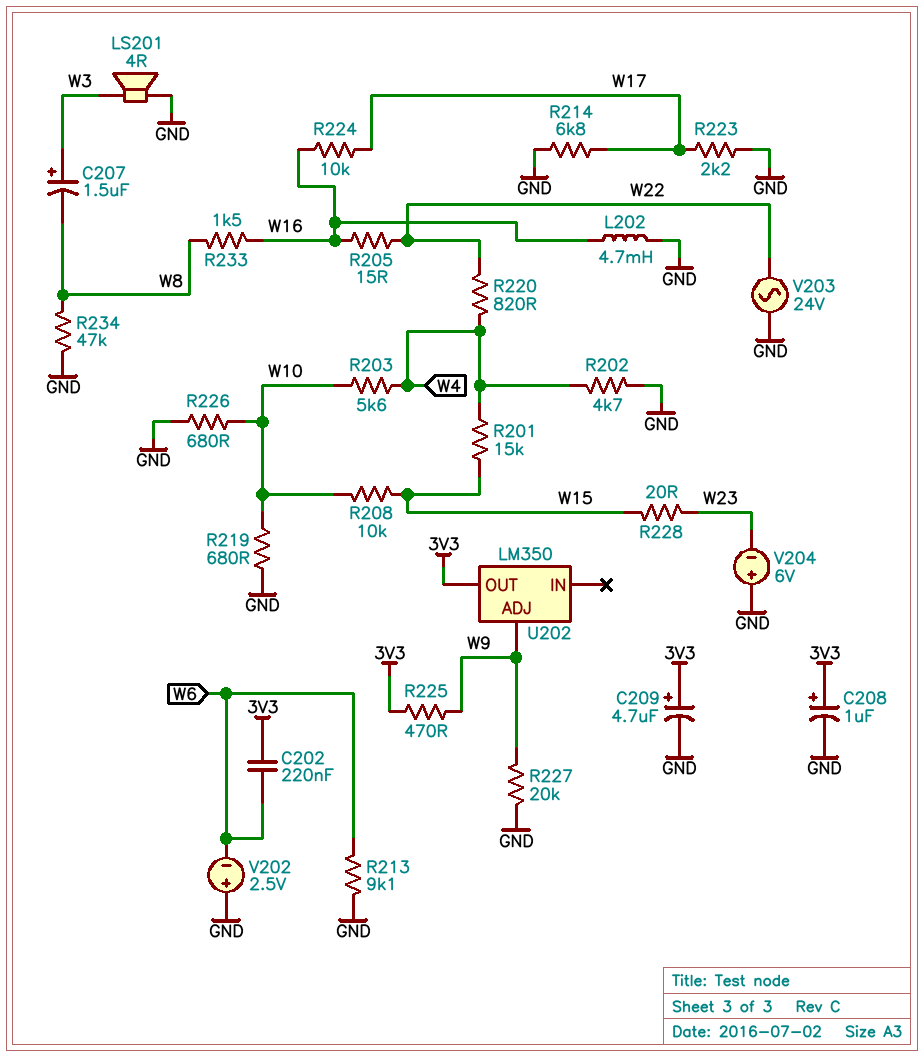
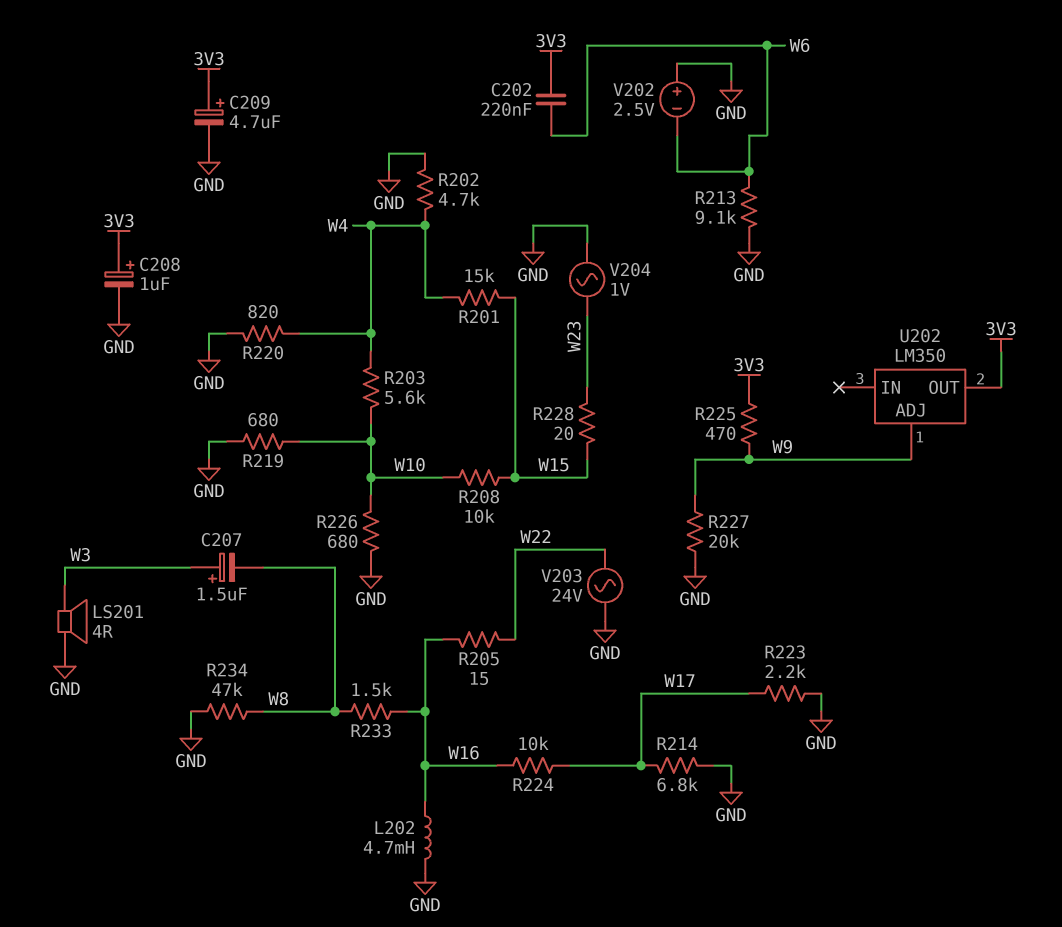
R220: 820 (W4, W22) -> 820 (GND, W4)
V204: 6V (plus GND, minus W23) -> AC 1V (GND, W23)

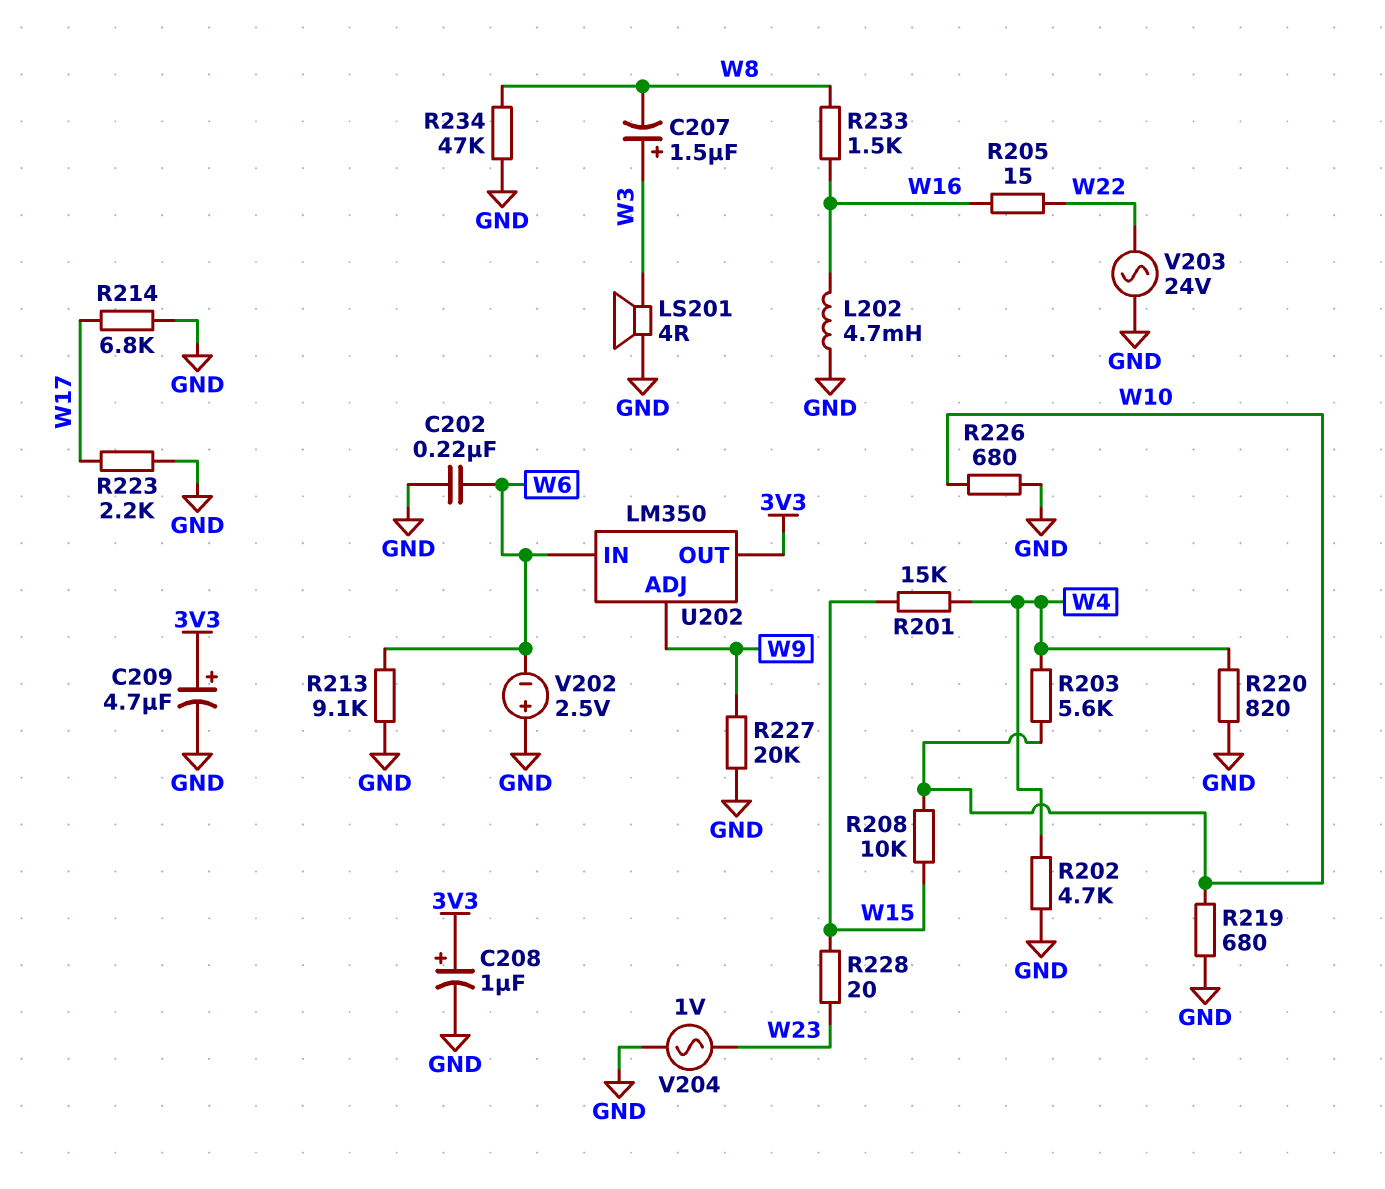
C202: 220nF (3V3, W6) -> 220nF (GND, W6)
R224: 10k (W16, W17) -> none
R225: 470 (3V3, W9) -> none
U202 pin IN: none -> W6

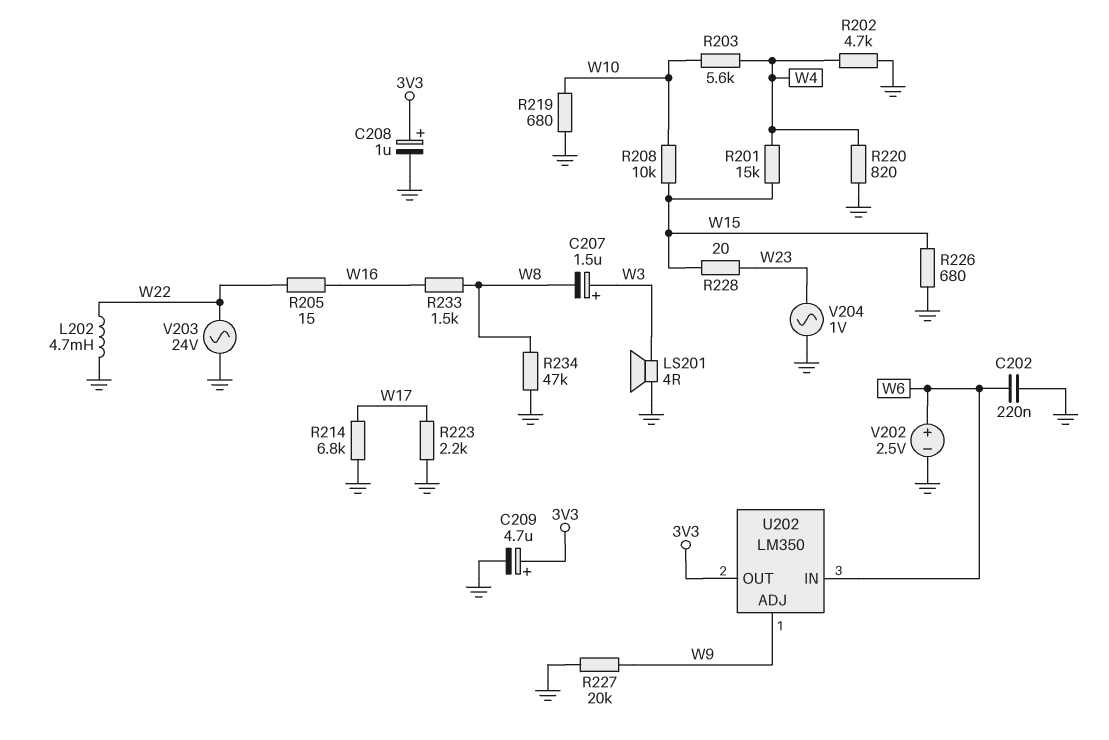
L202: 4.7mH (GND, W16) -> 4.7mH (GND, W22)
R213: 9.1k (GND, W6) -> none
R226: 680 (GND, W10) -> 680 (GND, W15)
V202: 2.5V (plus GND, minus W6) -> 2.5V (plus W6, minus GND)

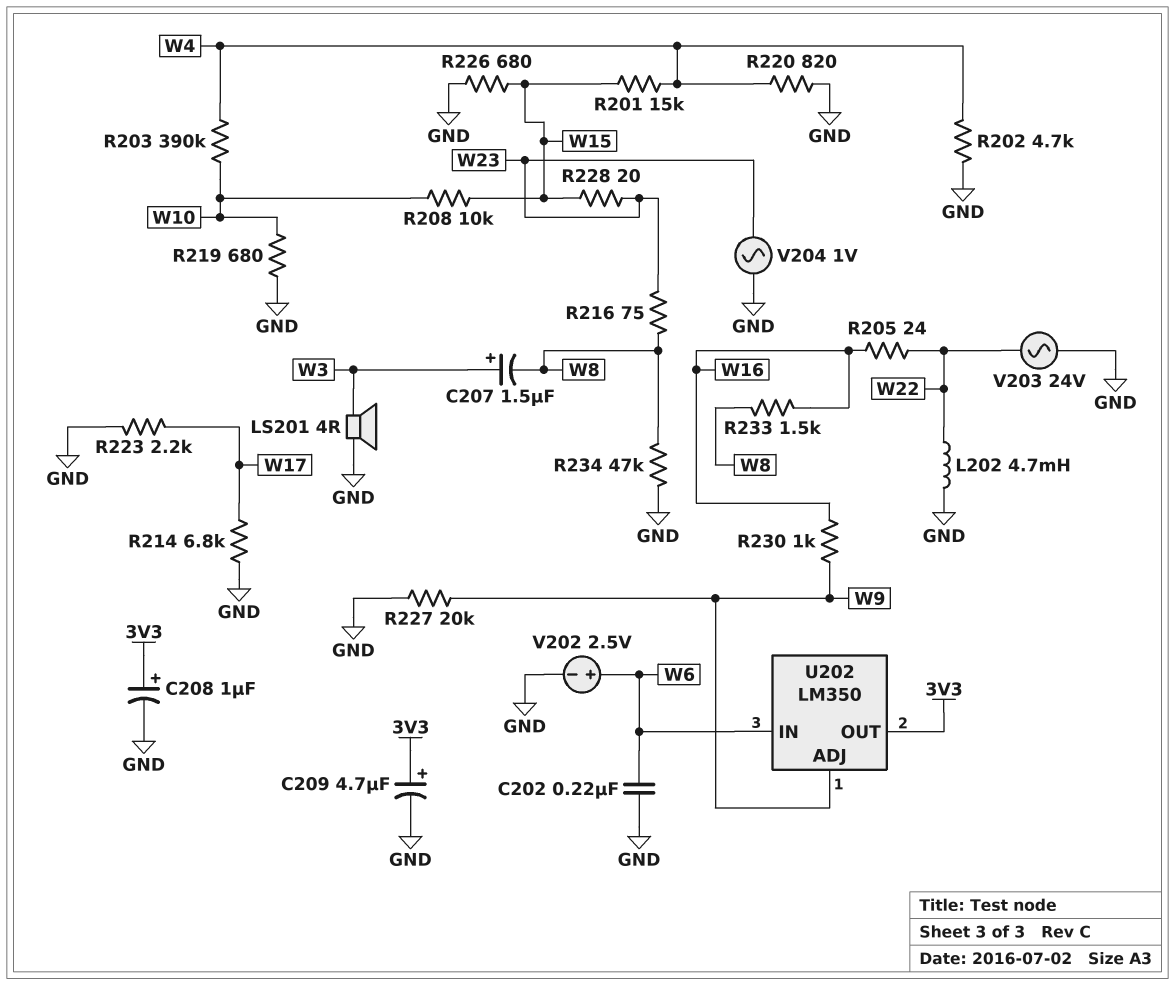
R203: 5.6k (W4, W10) -> 390k (W4, W10)
R205: 15 (W16, W22) -> 24 (W16, W22)
R216: none -> 75 (W8, W23)
R230: none -> 1k (W9, W16)

